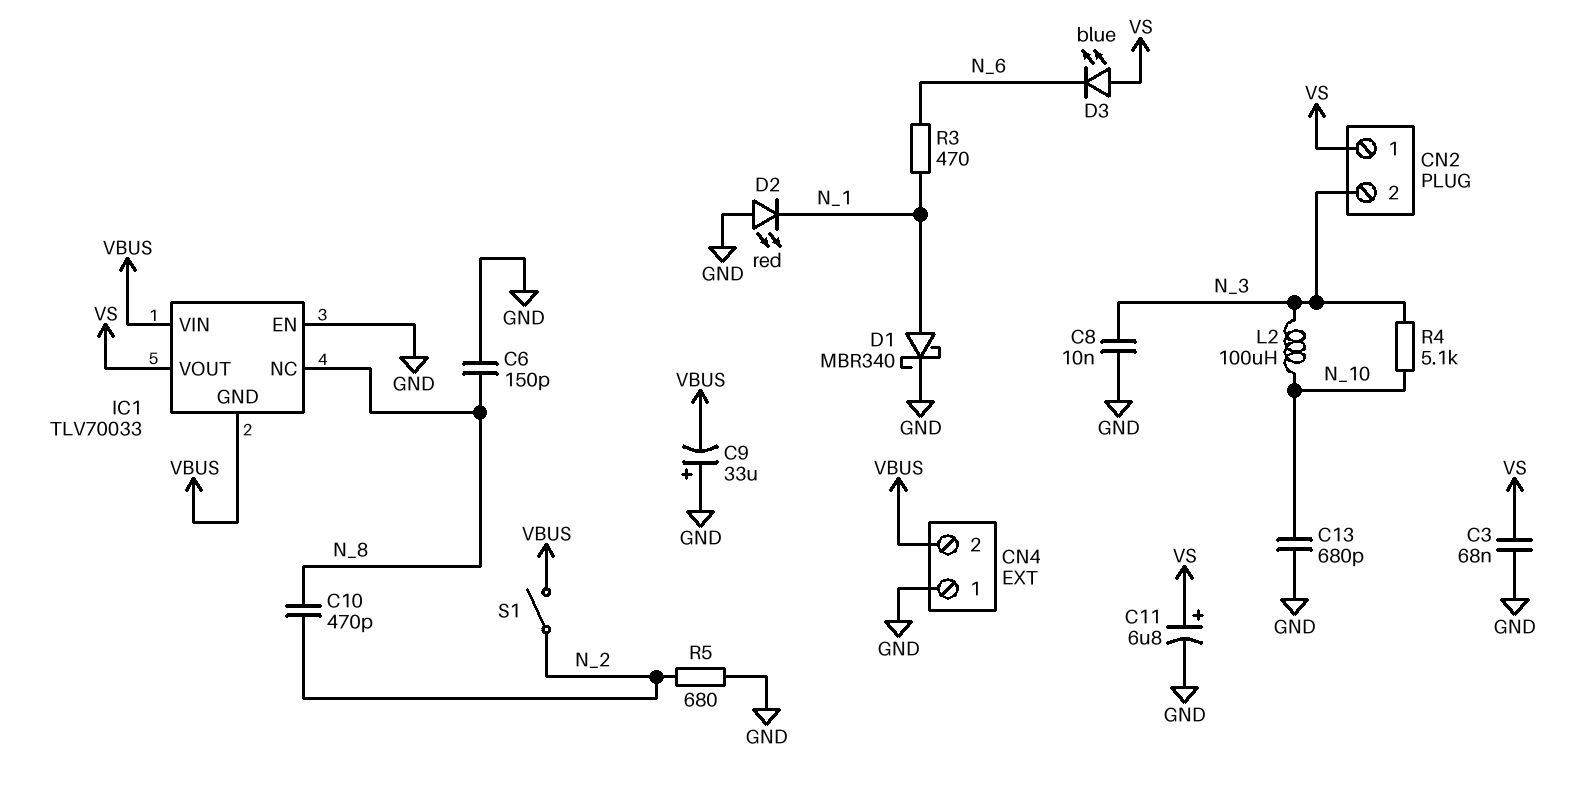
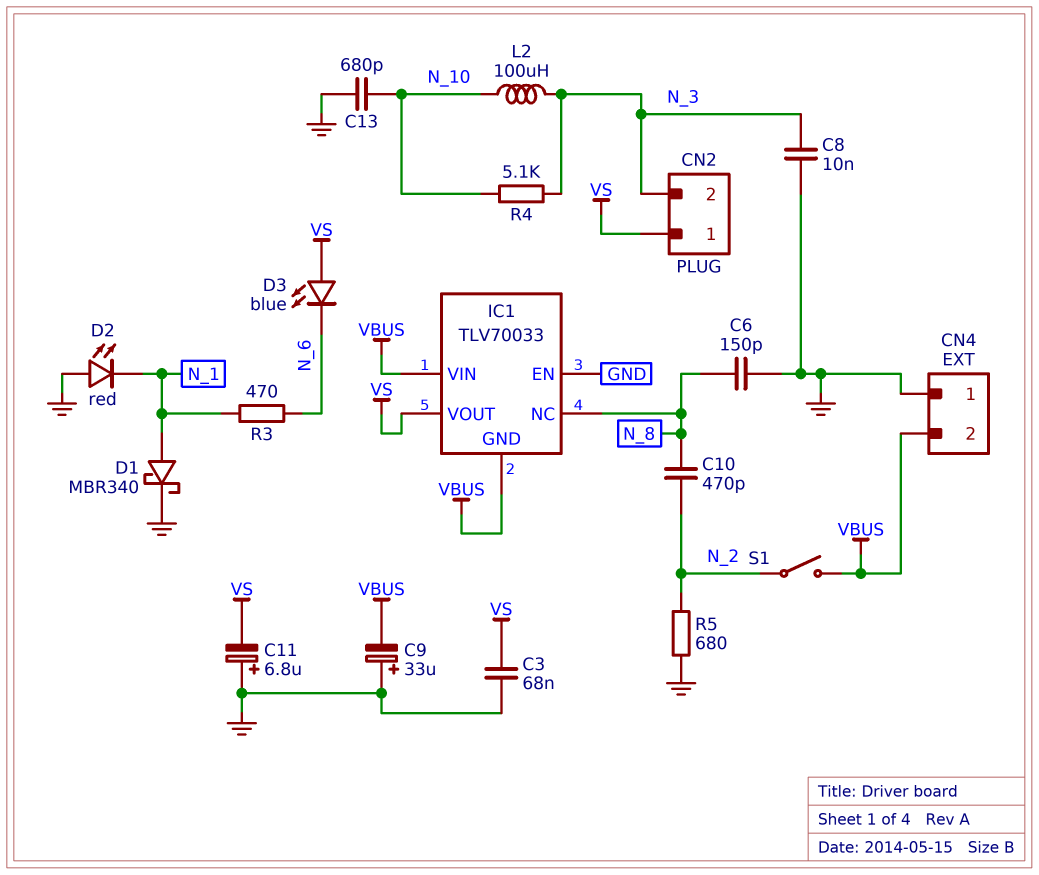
C11: 6.8uF (plus VS, minus GND) -> 6.8uF (plus GND, minus VS)

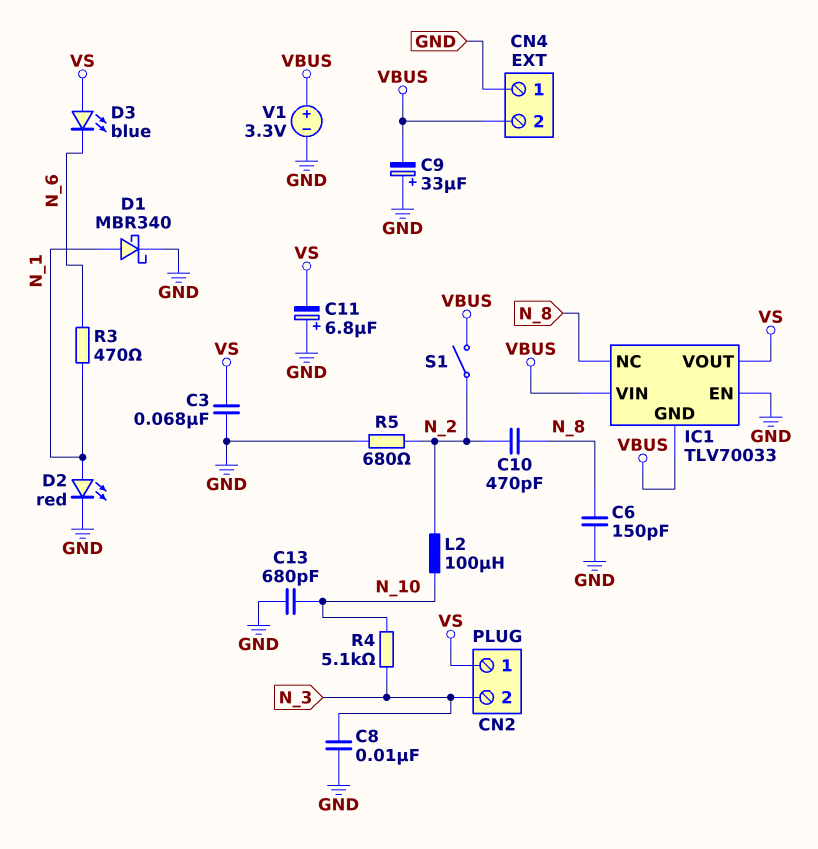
D2: LED red (A GND, K N_1) -> LED red (A N_1, K GND)
L2: 100uH (N_3, N_10) -> 100uH (N_2, N_10)
V1: none -> 3.3V (plus VBUS, minus GND)

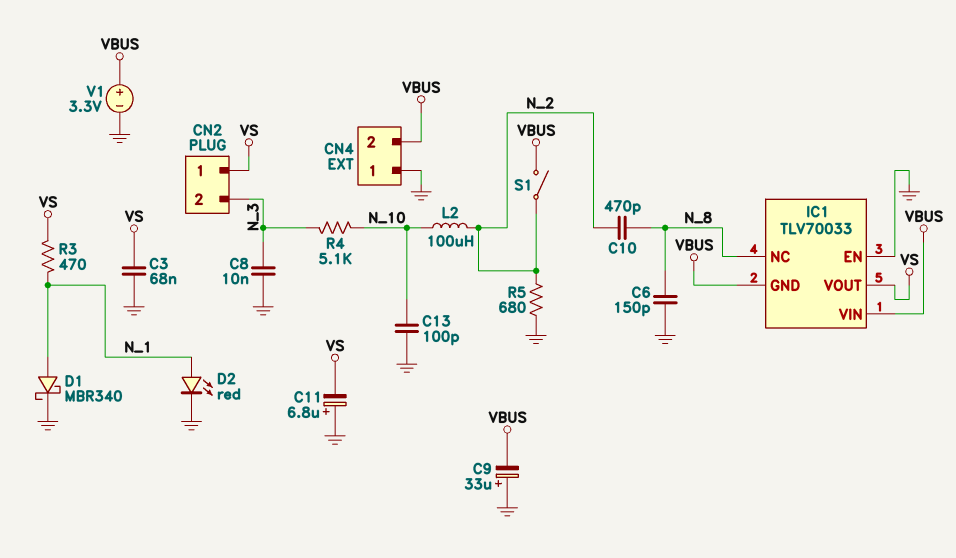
C13: 680pF (GND, N_10) -> 100pF (GND, N_10)
D3: LED blue (A VS, K N_6) -> none
R3: 470 (N_1, N_6) -> 470 (N_1, VS)

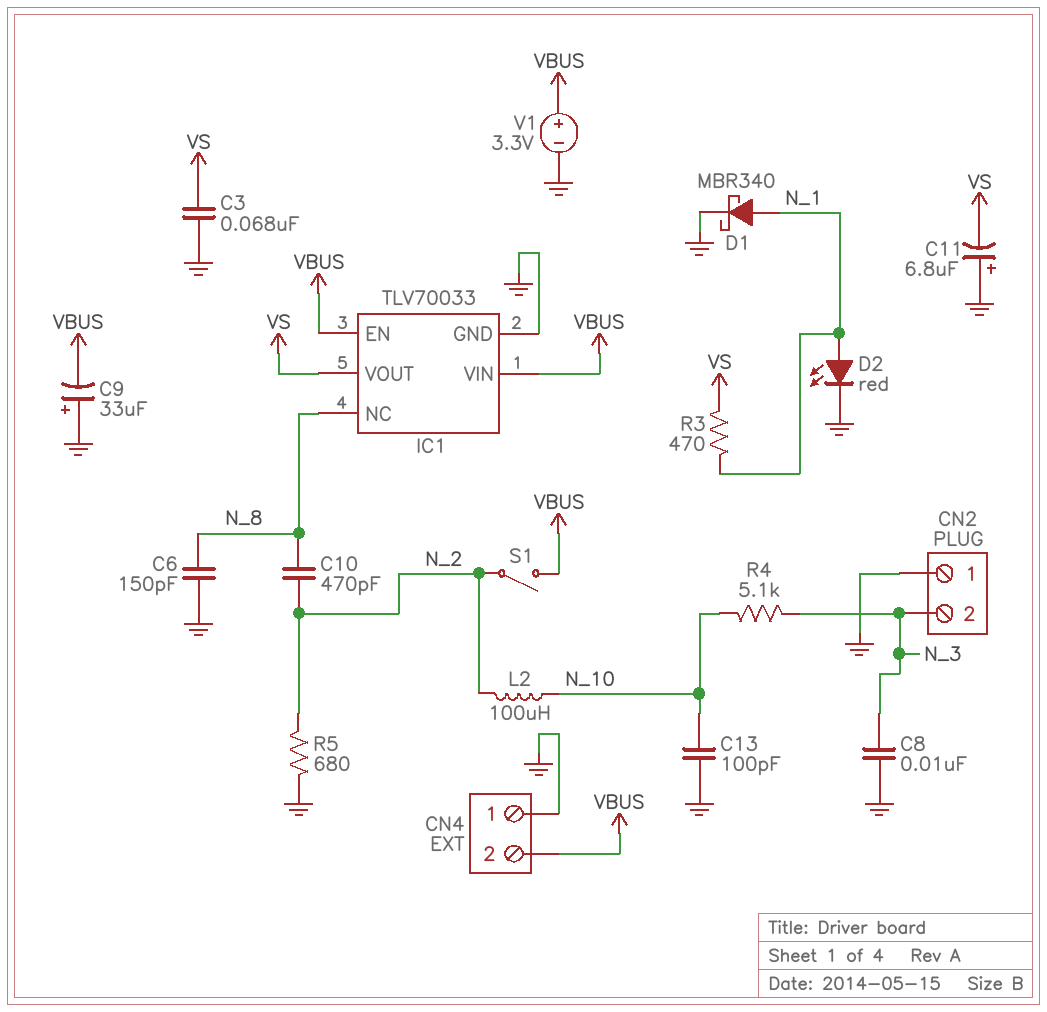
CN2 pin 1: VS -> GND
IC1 pin EN: GND -> VBUS
IC1 pin GND: VBUS -> GND

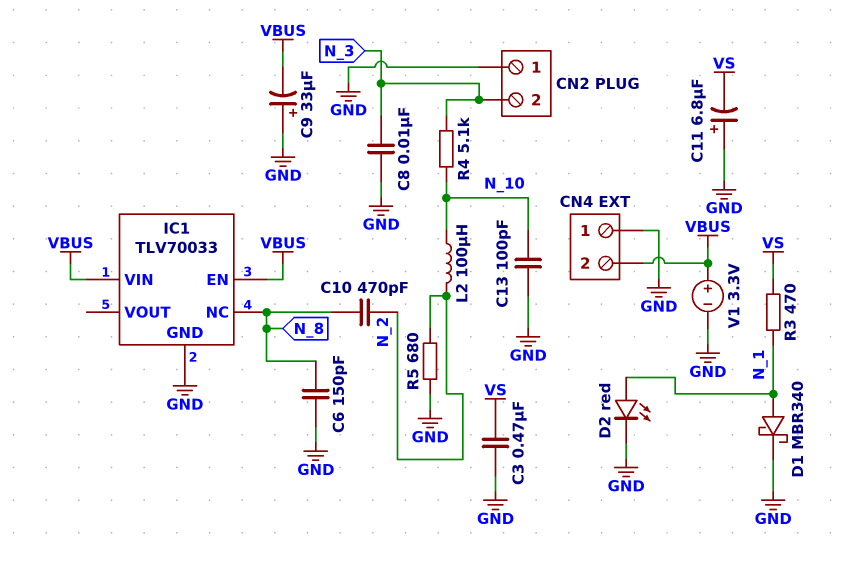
C3: 68nF (GND, VS) -> 470nF (GND, VS)
IC1 pin VOUT: VS -> none
S1: switch (N_2, VBUS) -> none

